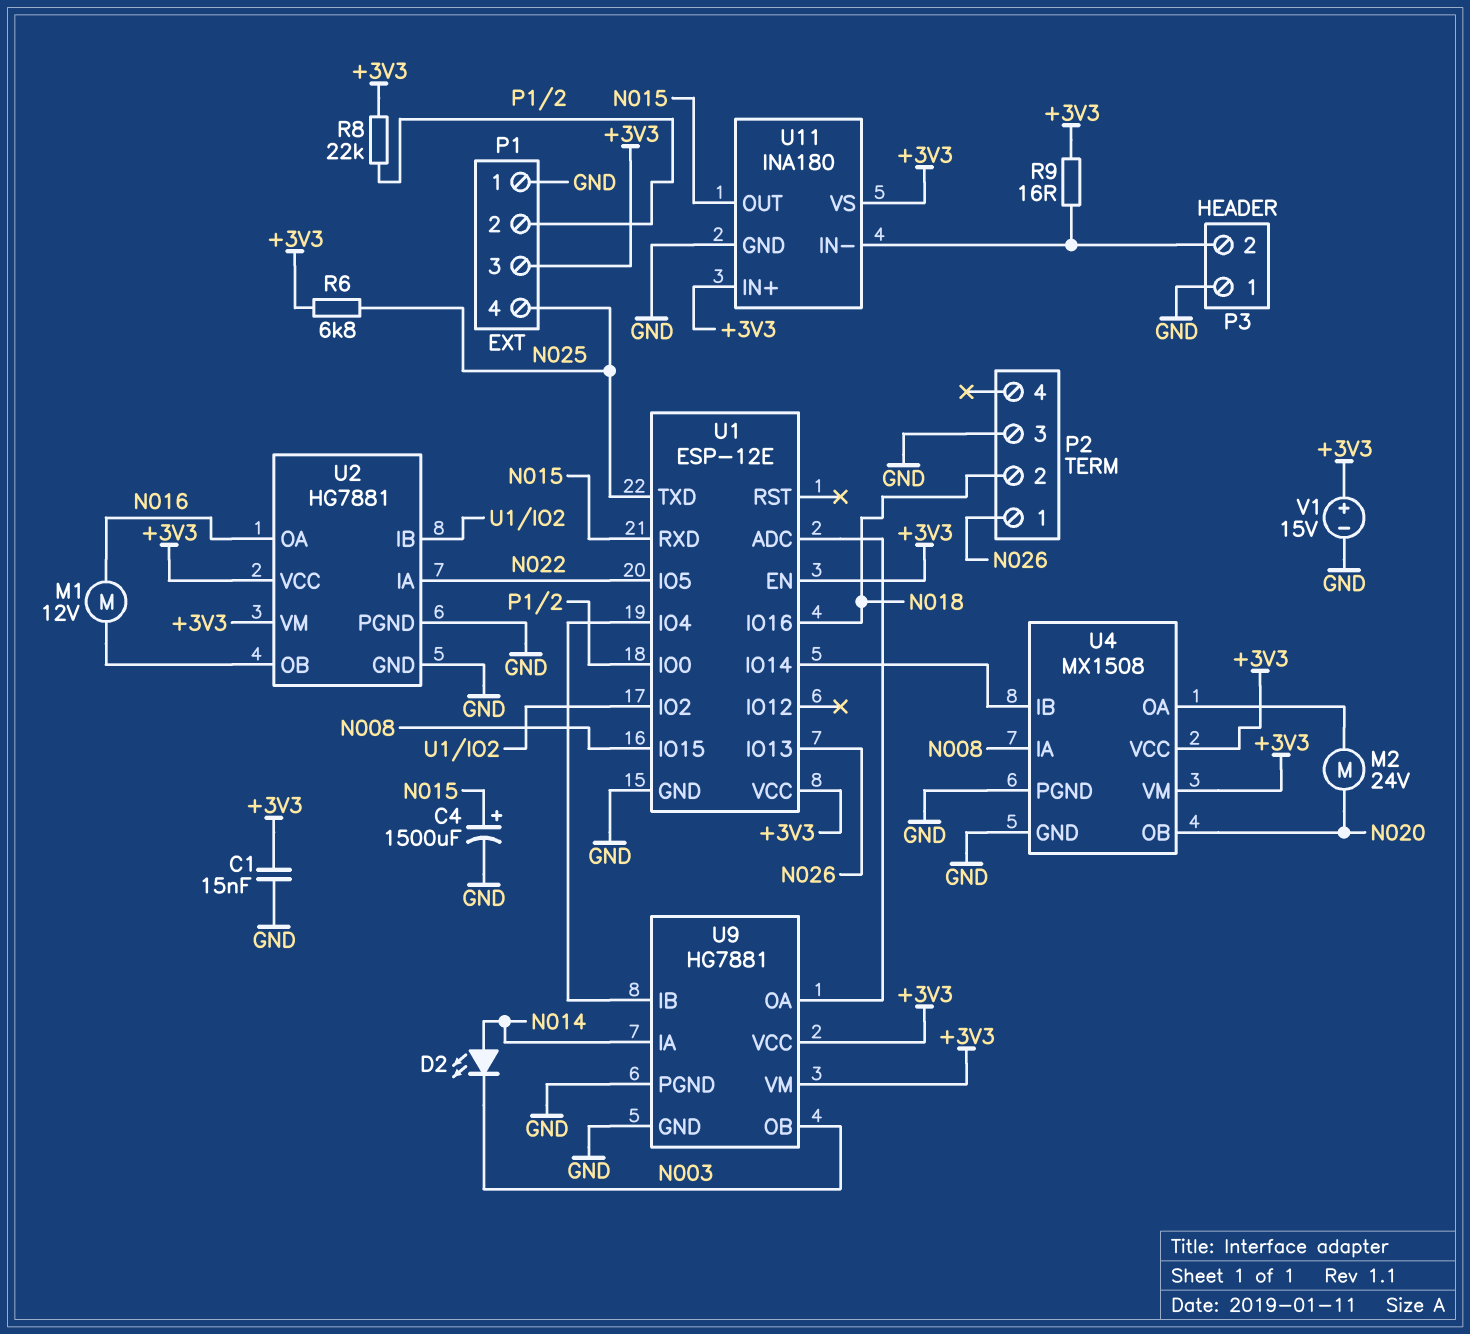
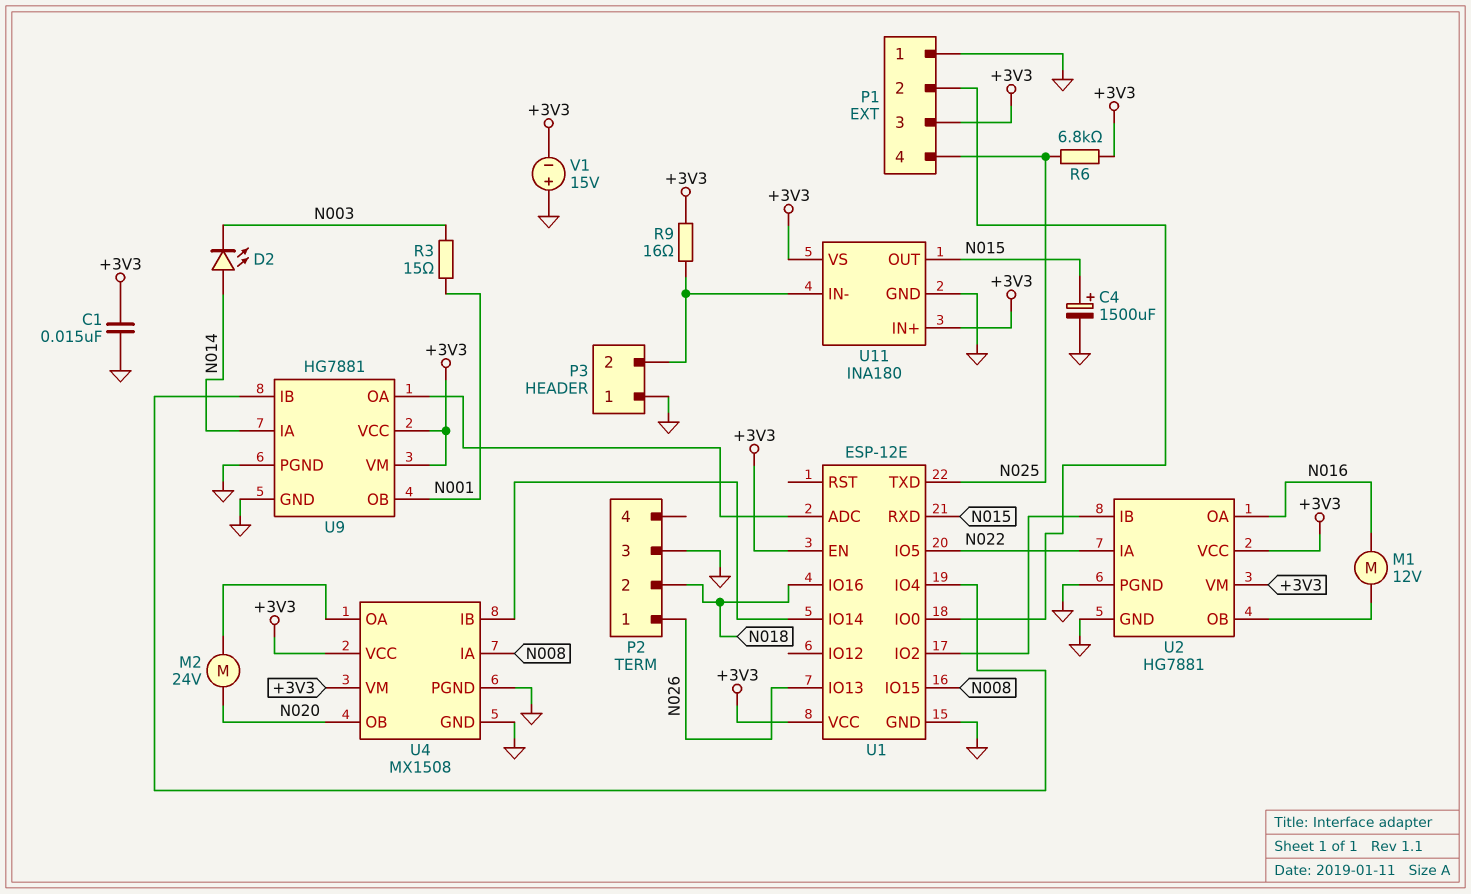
R3: none -> 15 (N001, N003)
R8: 22k (+3V3, P1/2) -> none
U9 pin OB: N003 -> N001
V1: 15V (plus +3V3, minus GND) -> 15V (plus GND, minus +3V3)

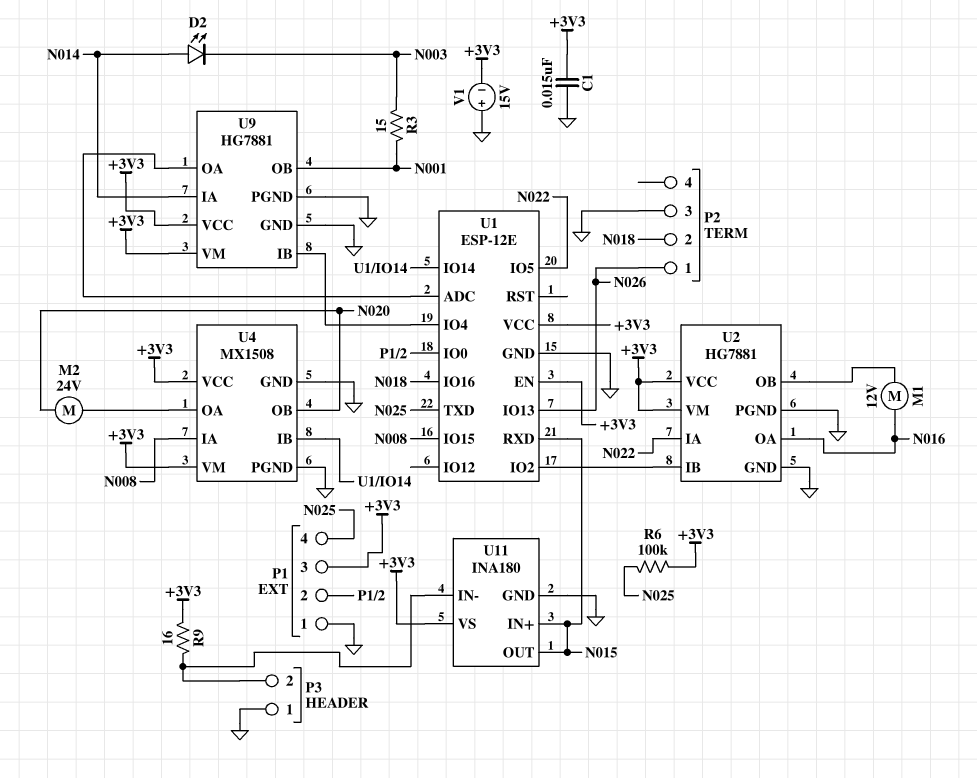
C4: 1500uF (plus N015, minus GND) -> none
R6: 6.8k (+3V3, N025) -> 100k (+3V3, N025)
U11 pin IN+: +3V3 -> N015

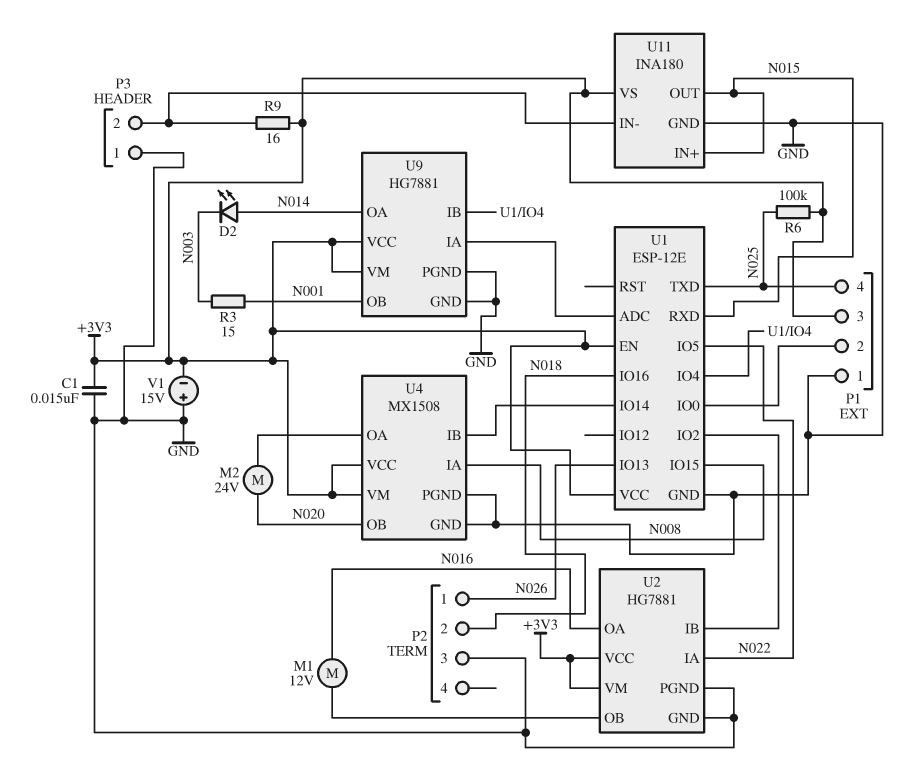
U9 pin IA: N014 -> U1/ADC
U9 pin OA: U1/ADC -> N014

